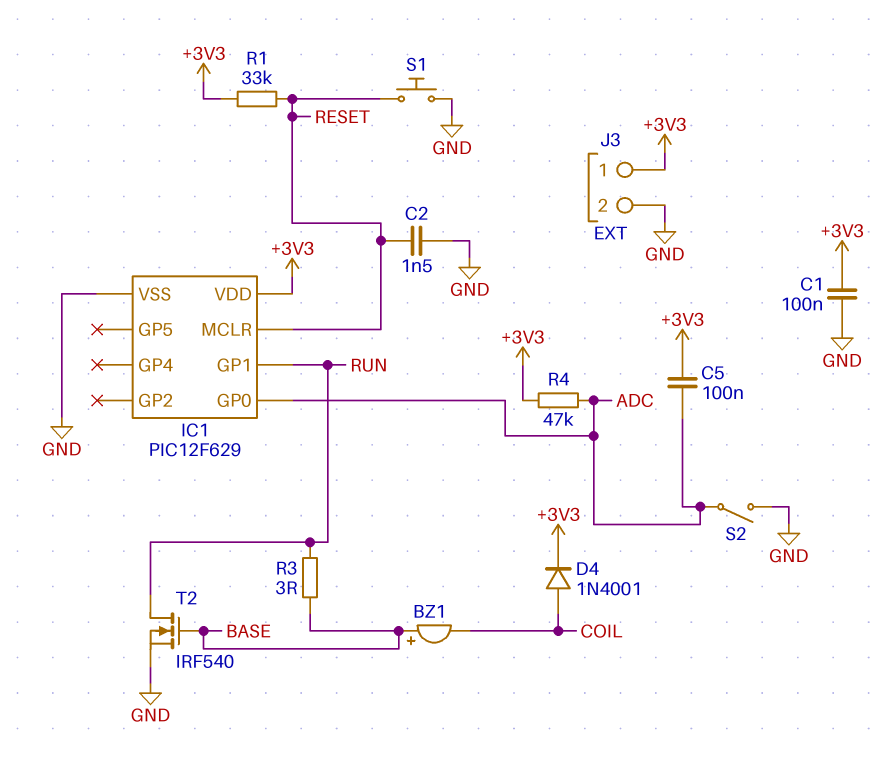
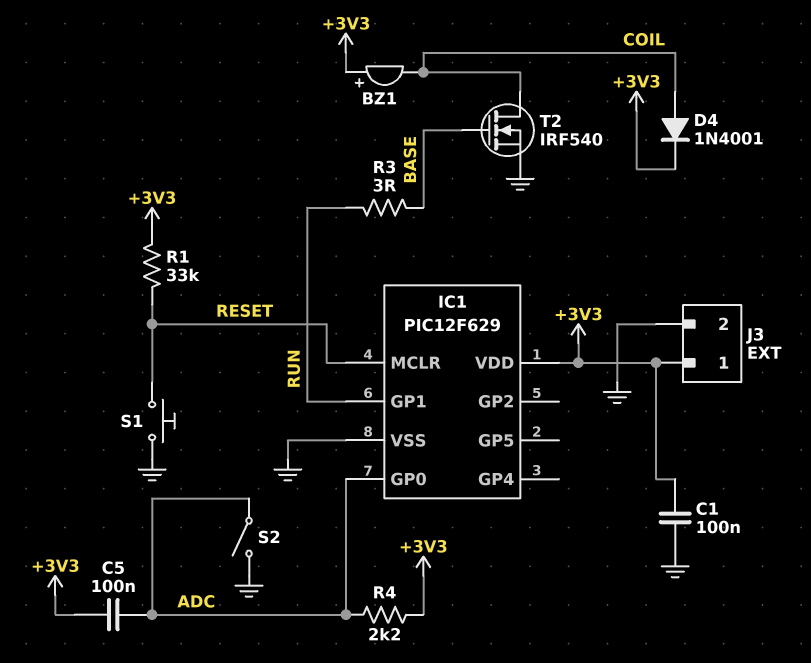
BZ1: buzzer (plus BASE, minus COIL) -> buzzer (plus +3V3, minus COIL)
C2: 1.5nF (GND, RESET) -> none
R4: 47k (+3V3, ADC) -> 2.2k (+3V3, ADC)
T2: NMOS IRF540 (G BASE, D RUN, S GND) -> NMOS IRF540 (G BASE, D COIL, S GND)

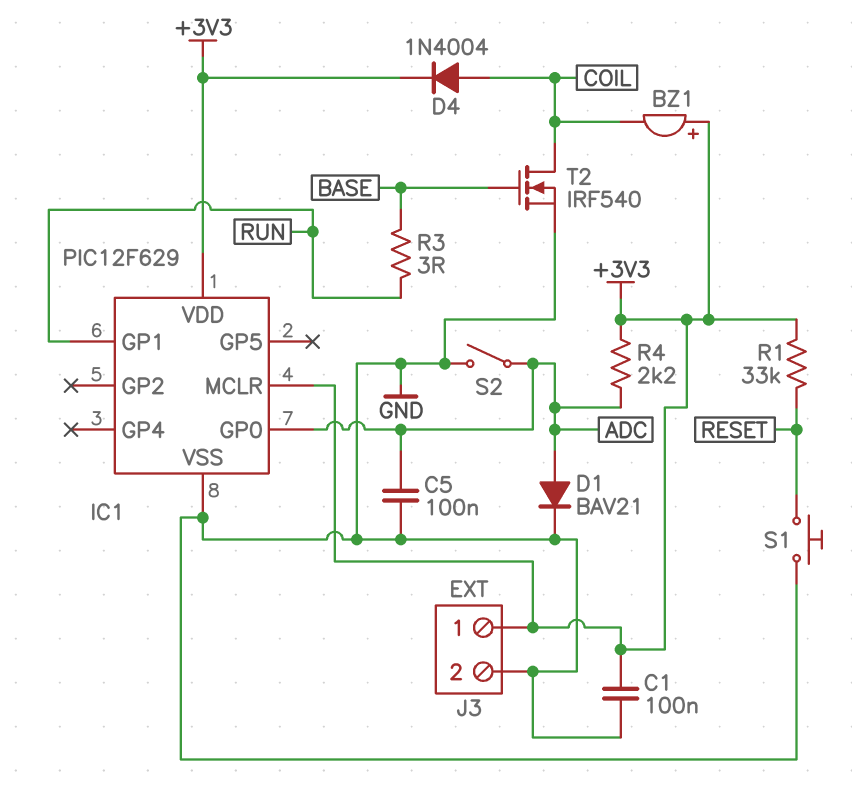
C5: 100nF (+3V3, ADC) -> 100nF (ADC, GND)
D1: none -> diode BAV21 (A ADC, K GND)
D4: diode 1N4001 (A COIL, K +3V3) -> diode 1N4004 (A COIL, K +3V3)
IC1 pin MCLR: RESET -> +3V3

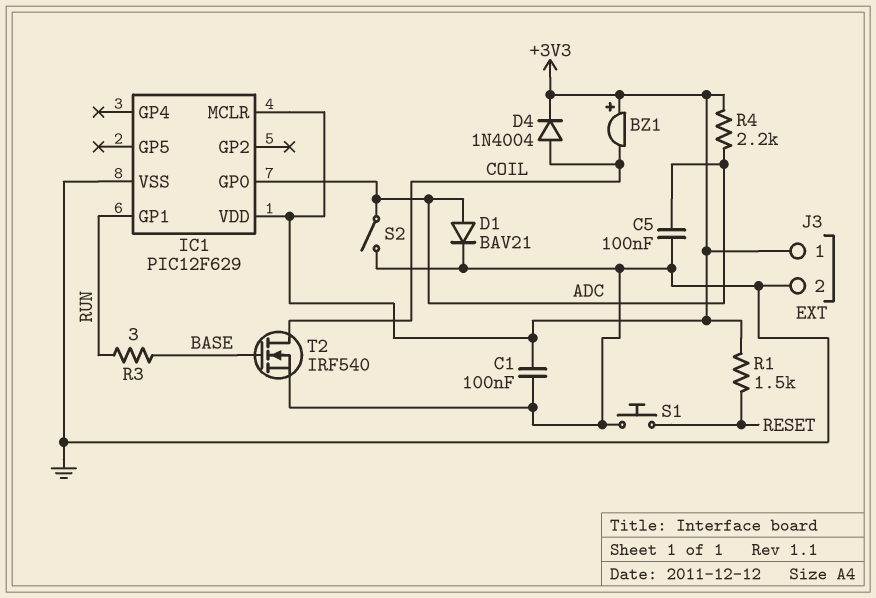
R1: 33k (+3V3, RESET) -> 1.5k (+3V3, RESET)

